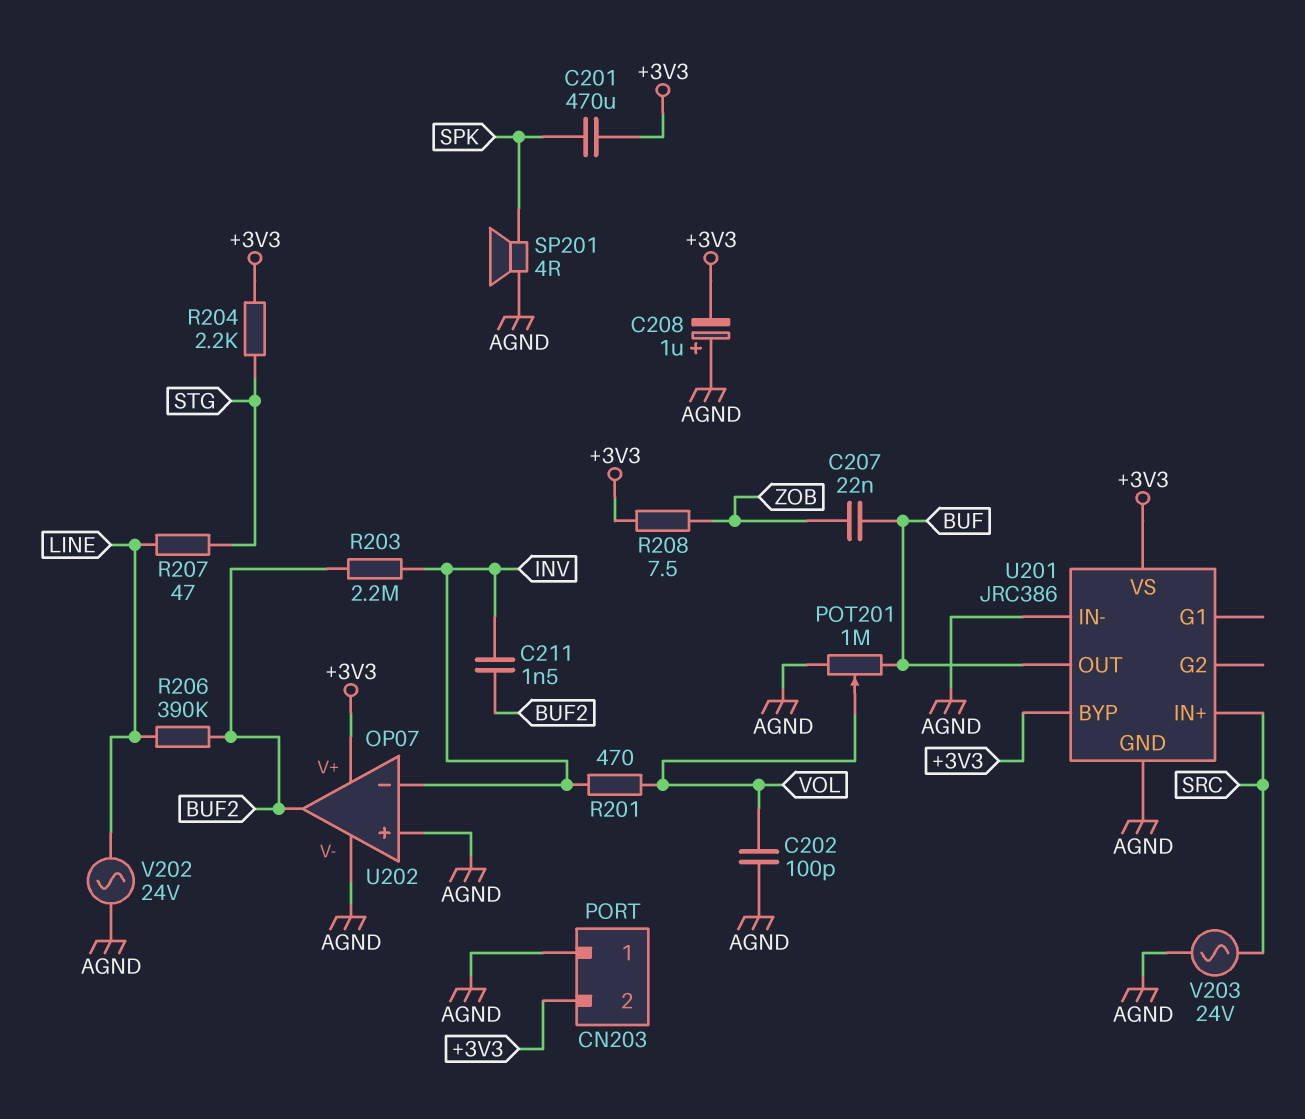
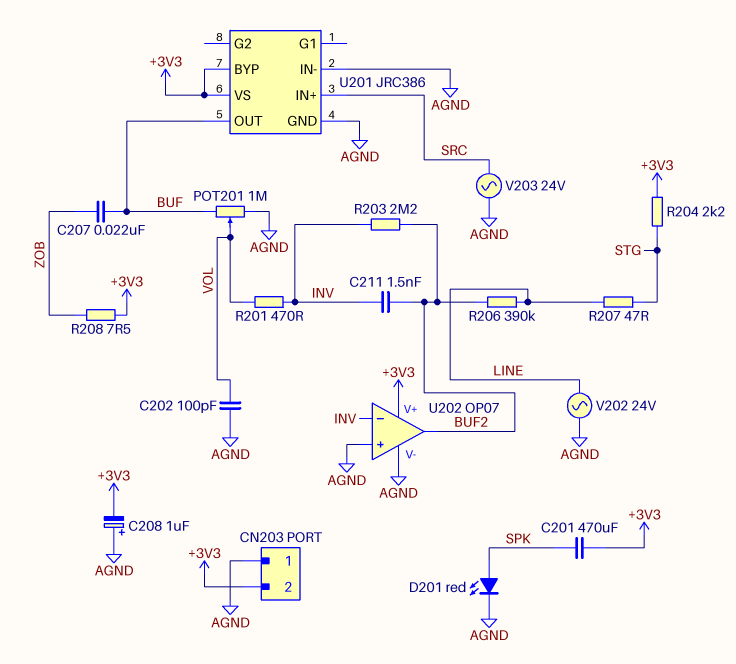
D201: none -> LED red (A SPK, K AGND)
SP201: speaker 4R (AGND, SPK) -> none

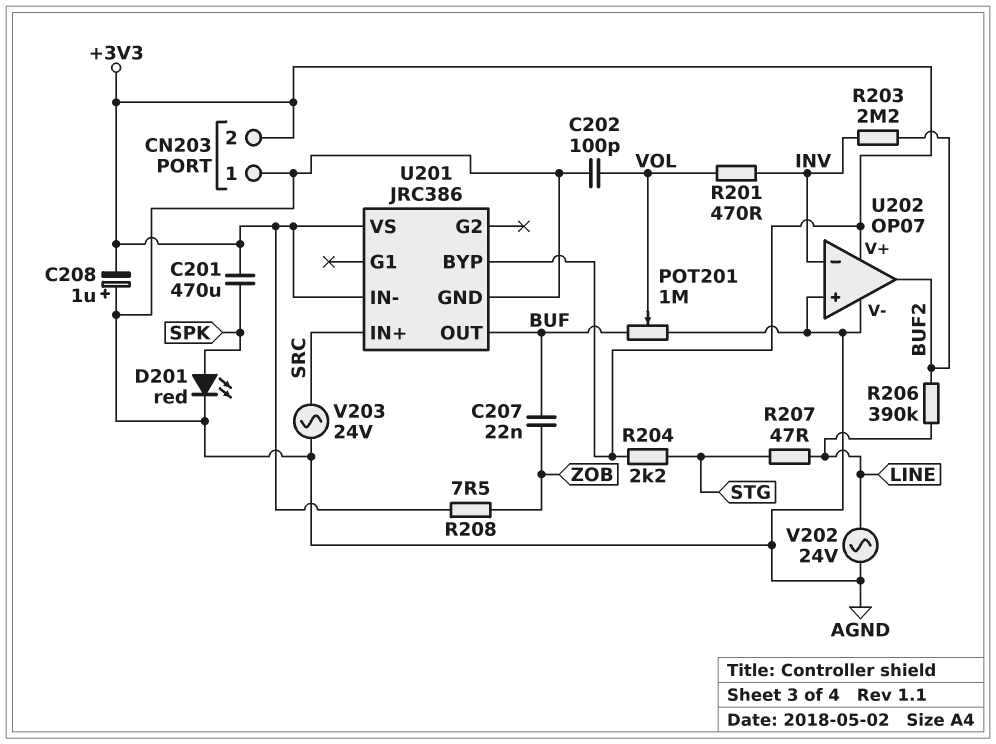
C211: 1.5nF (BUF2, INV) -> none
U201 pin IN-: AGND -> +3V3

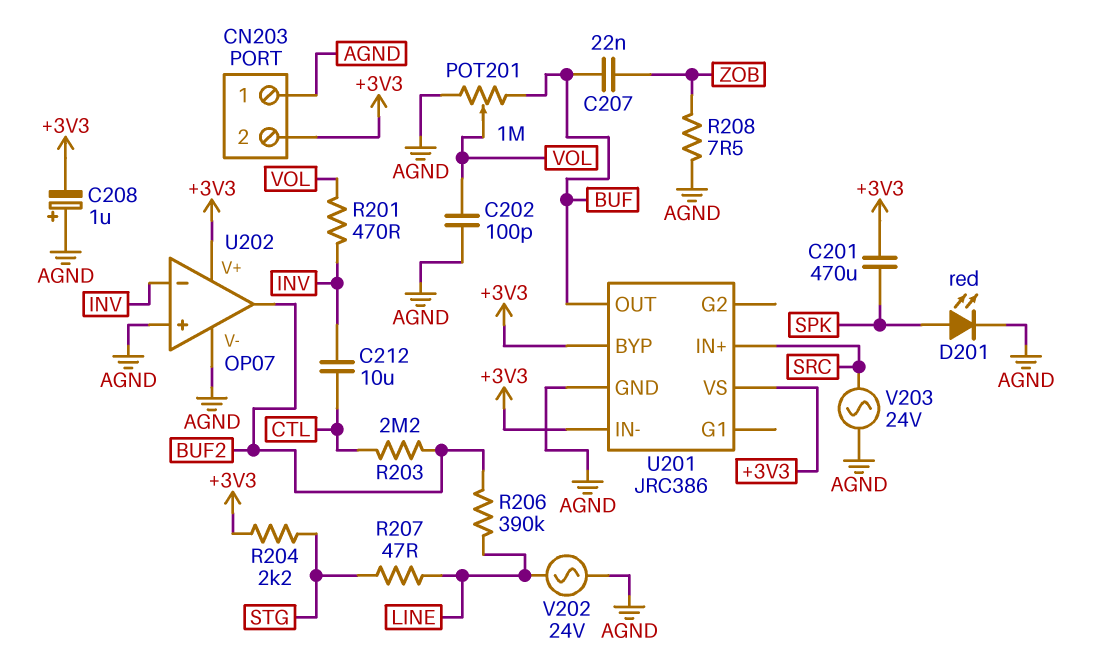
C212: none -> 10uF (CTL, INV)
R203: 2.2M (BUF2, INV) -> 2.2M (BUF2, CTL)
R208: 7.5 (+3V3, ZOB) -> 7.5 (AGND, ZOB)

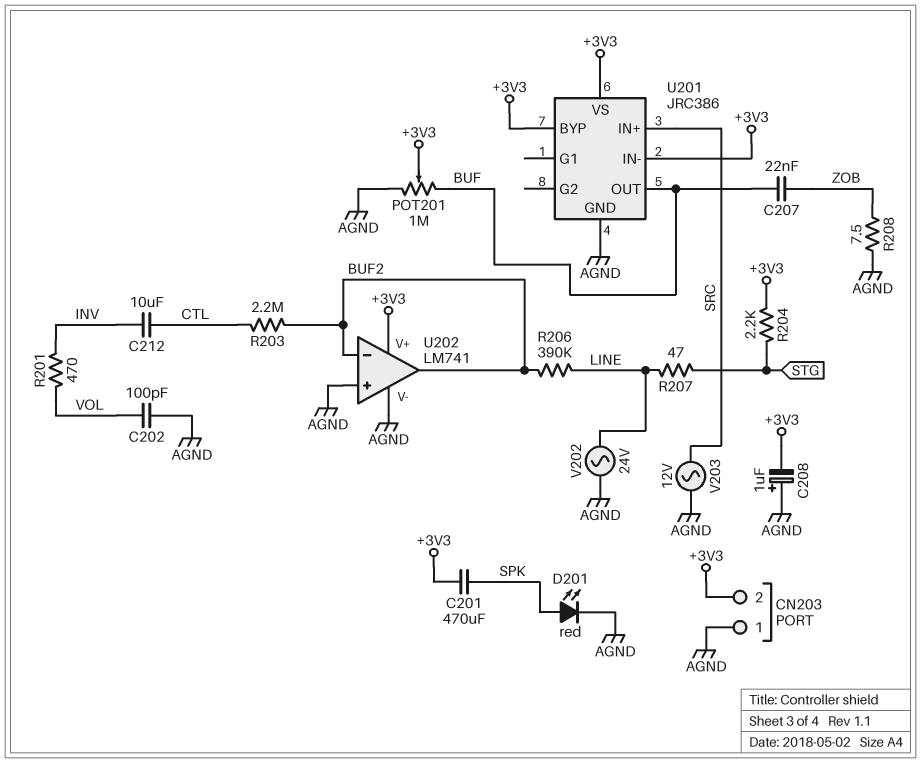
POT201: 1M (AGND, BUF, wiper VOL) -> 1M (AGND, BUF, wiper +3V3)
U202: OP07 -> LM741
U202 pin in-: INV -> BUF2
V203: AC 24V (AGND, SRC) -> AC 12V (AGND, SRC)

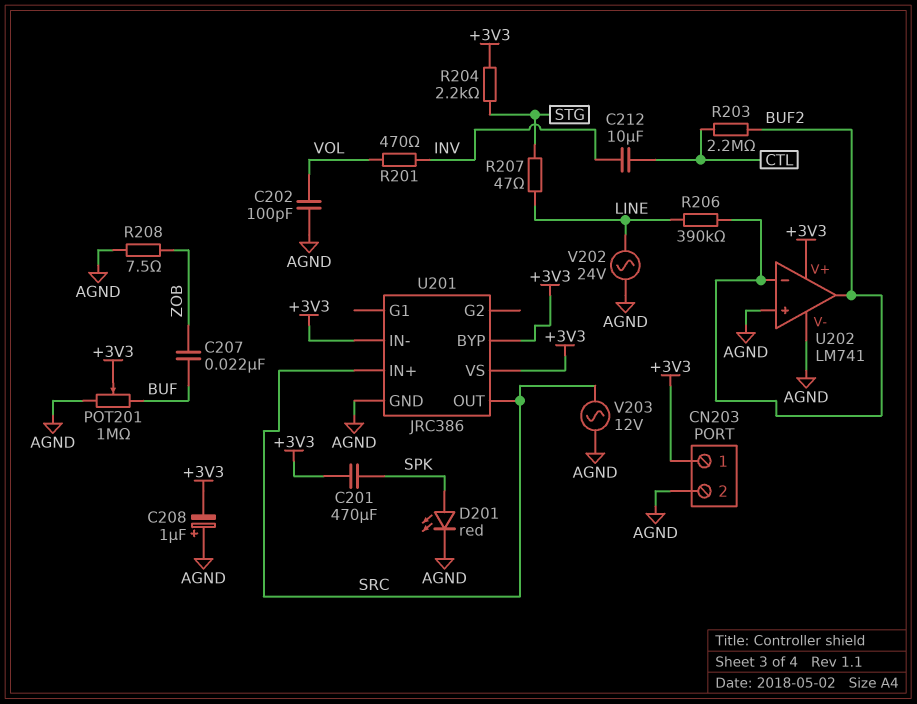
CN203 pin 1: AGND -> +3V3
CN203 pin 2: +3V3 -> AGND
U201 pin OUT: BUF -> SRC

